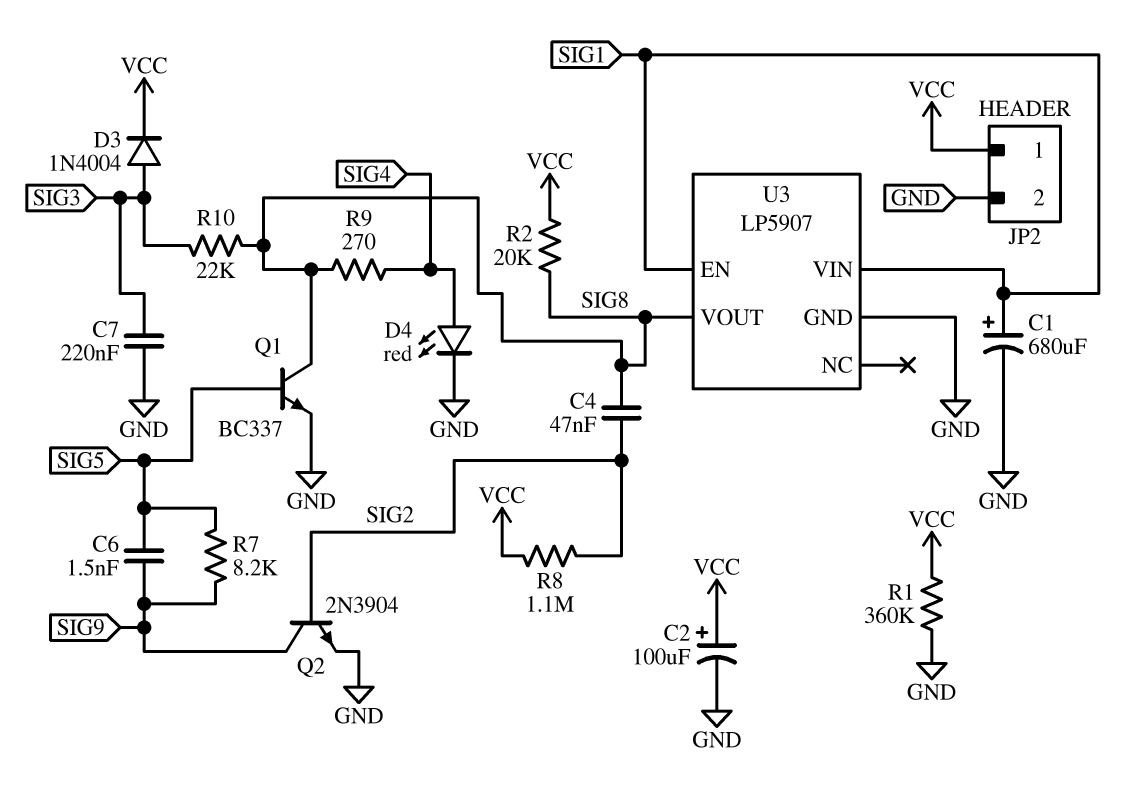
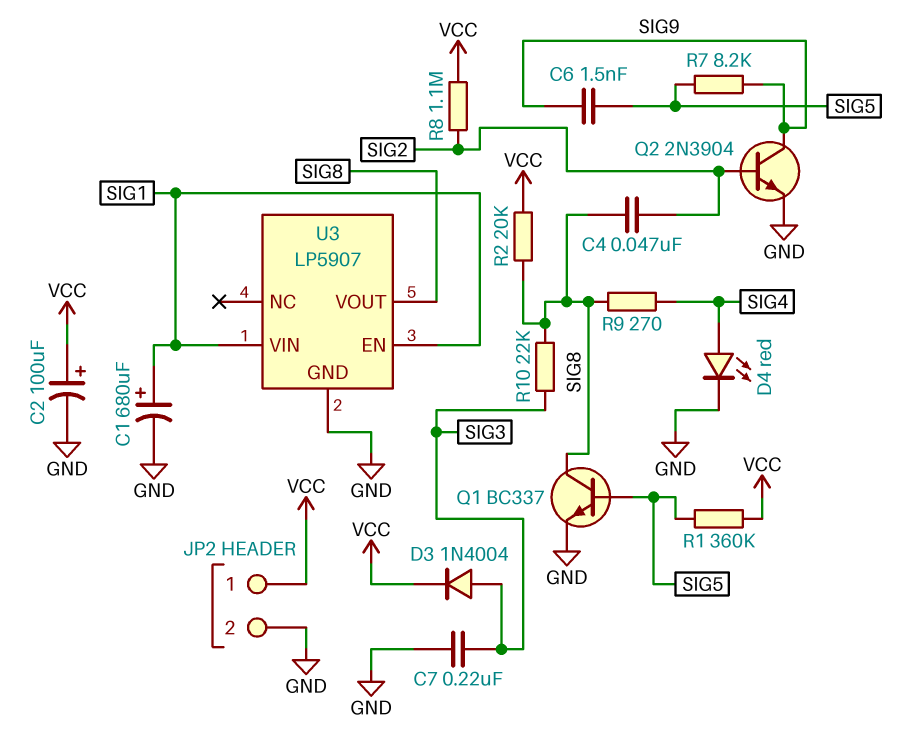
R1: 360k (GND, VCC) -> 360k (SIG5, VCC)

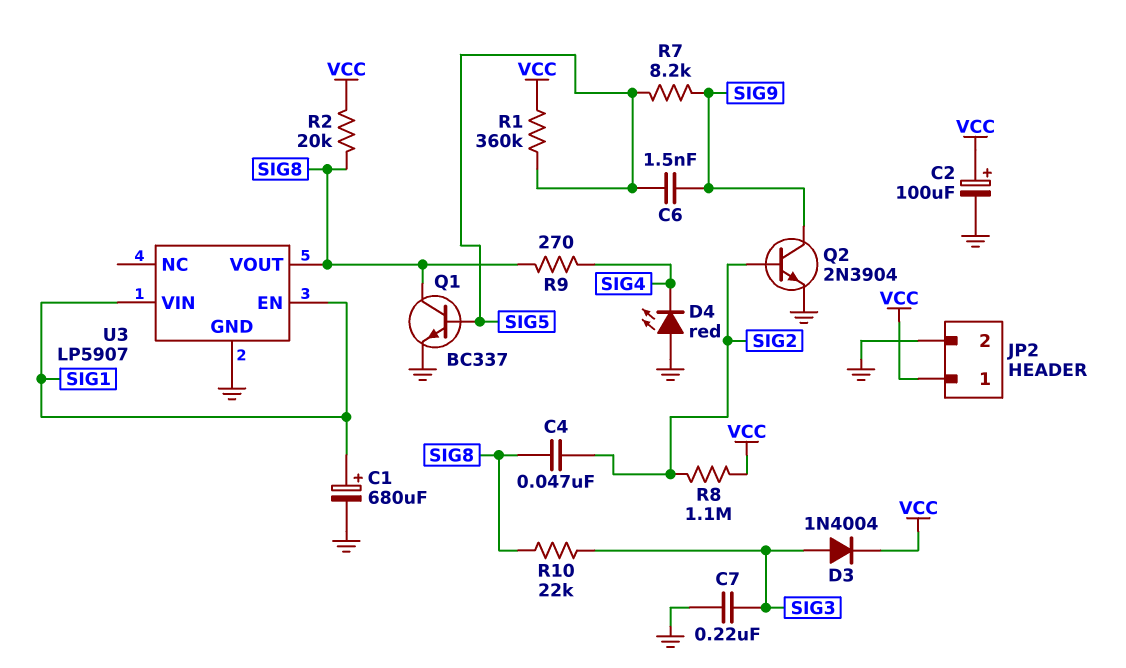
D4: LED red (A SIG4, K GND) -> LED red (A GND, K SIG4)

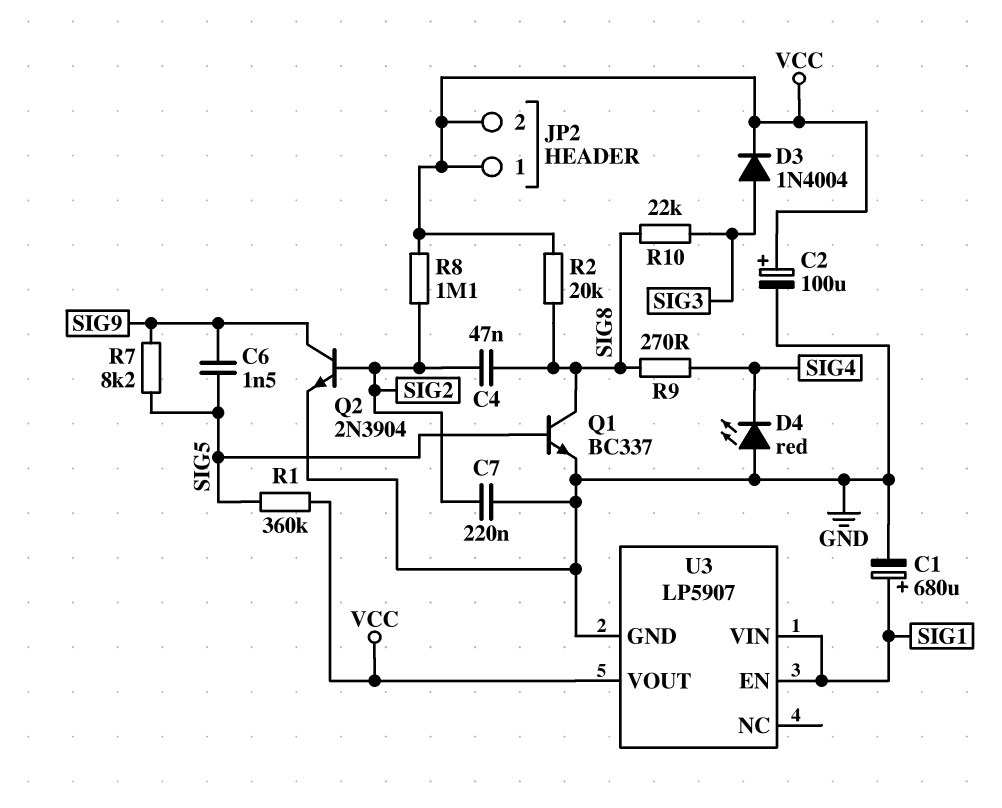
C7: 220nF (GND, SIG3) -> 220nF (GND, SIG2)
JP2 pin 2: GND -> VCC
U3 pin VOUT: SIG8 -> VCC

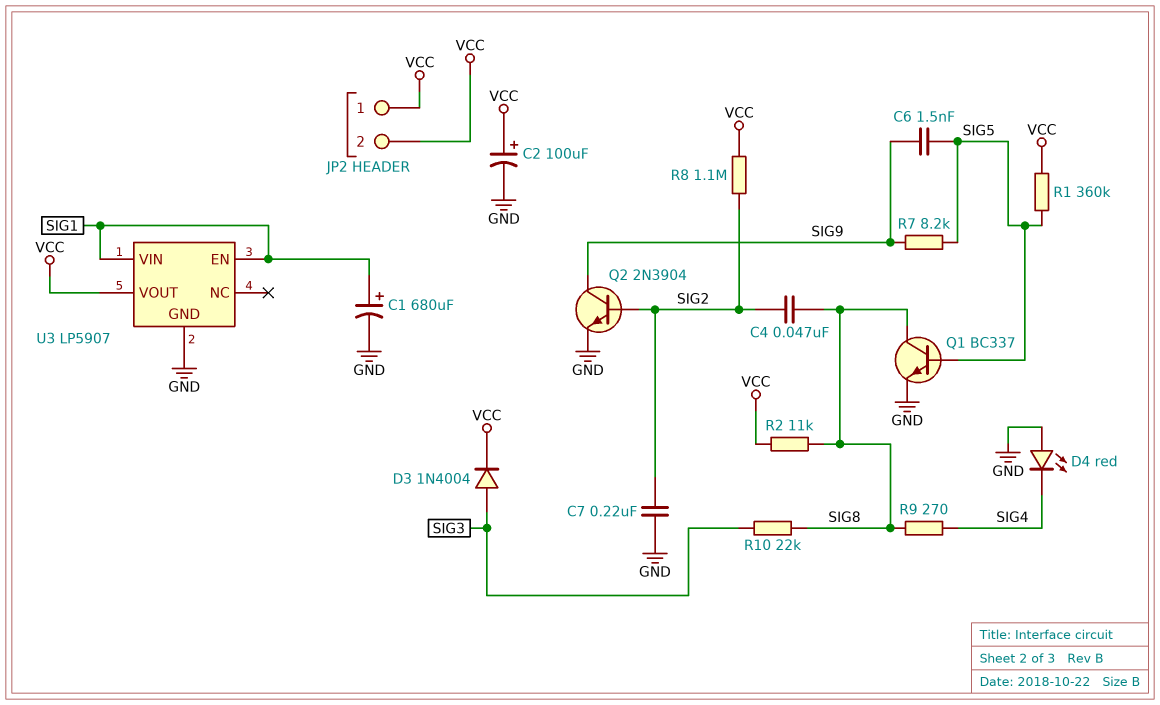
R2: 20k (SIG8, VCC) -> 11k (SIG8, VCC)

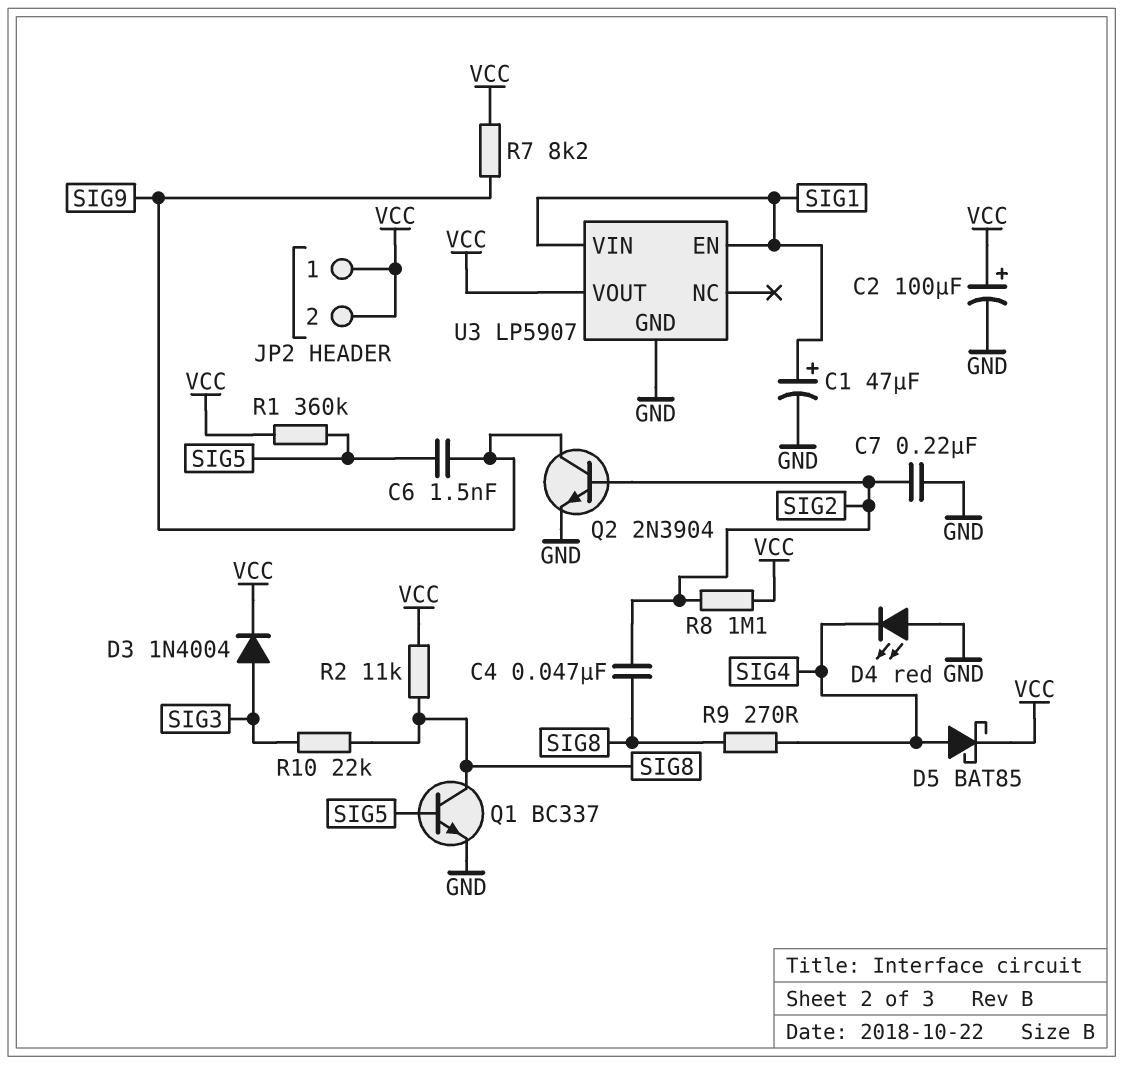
C1: 680uF (plus SIG1, minus GND) -> 47uF (plus SIG1, minus GND)
D5: none -> schottky BAT85 (A SIG4, K VCC)
R7: 8.2k (SIG5, SIG9) -> 8.2k (SIG9, VCC)

